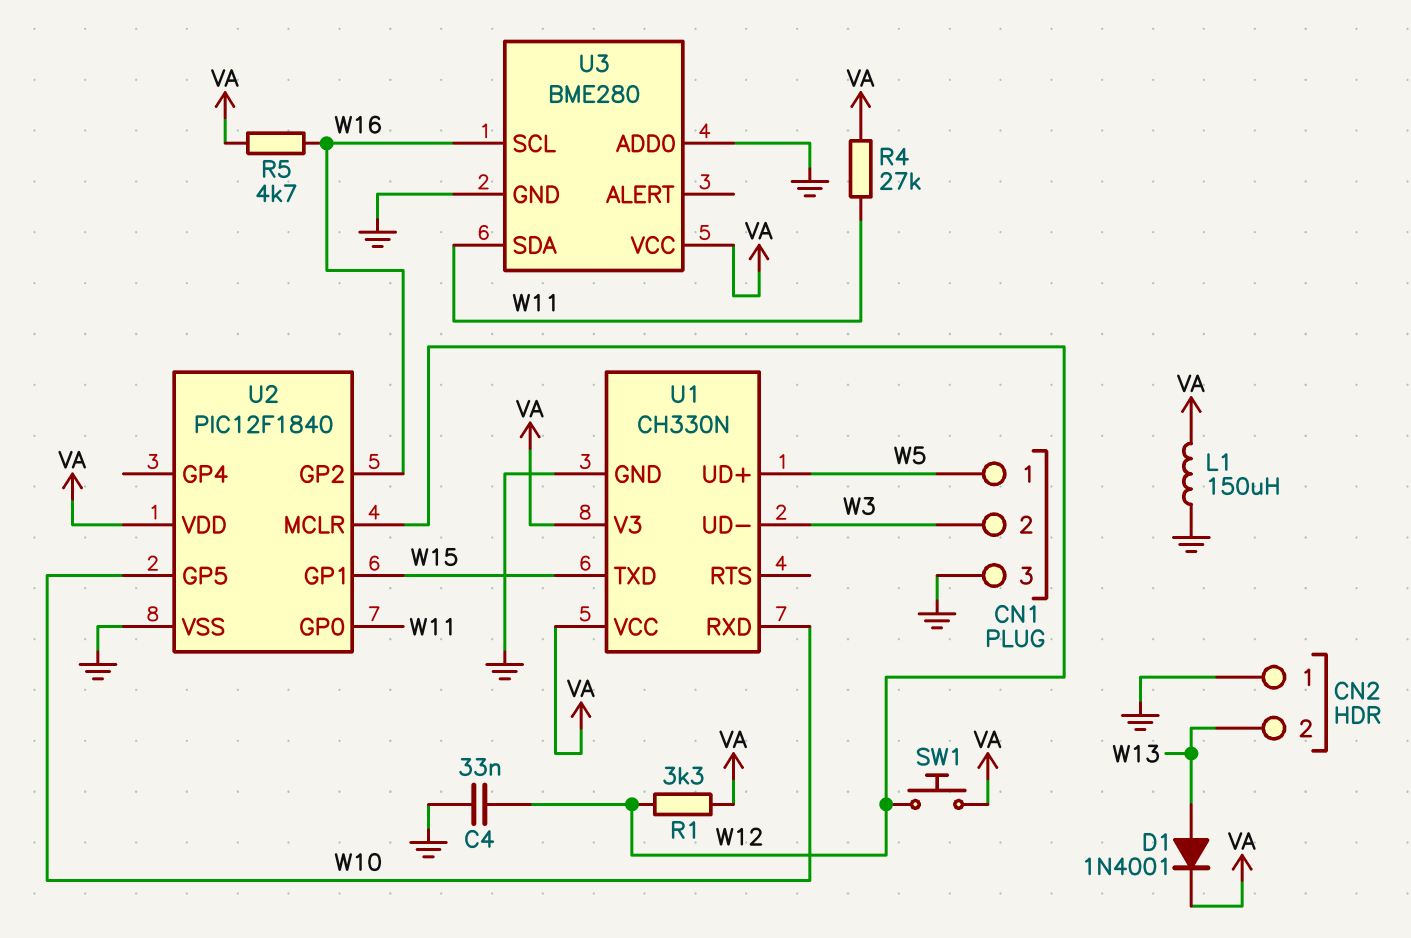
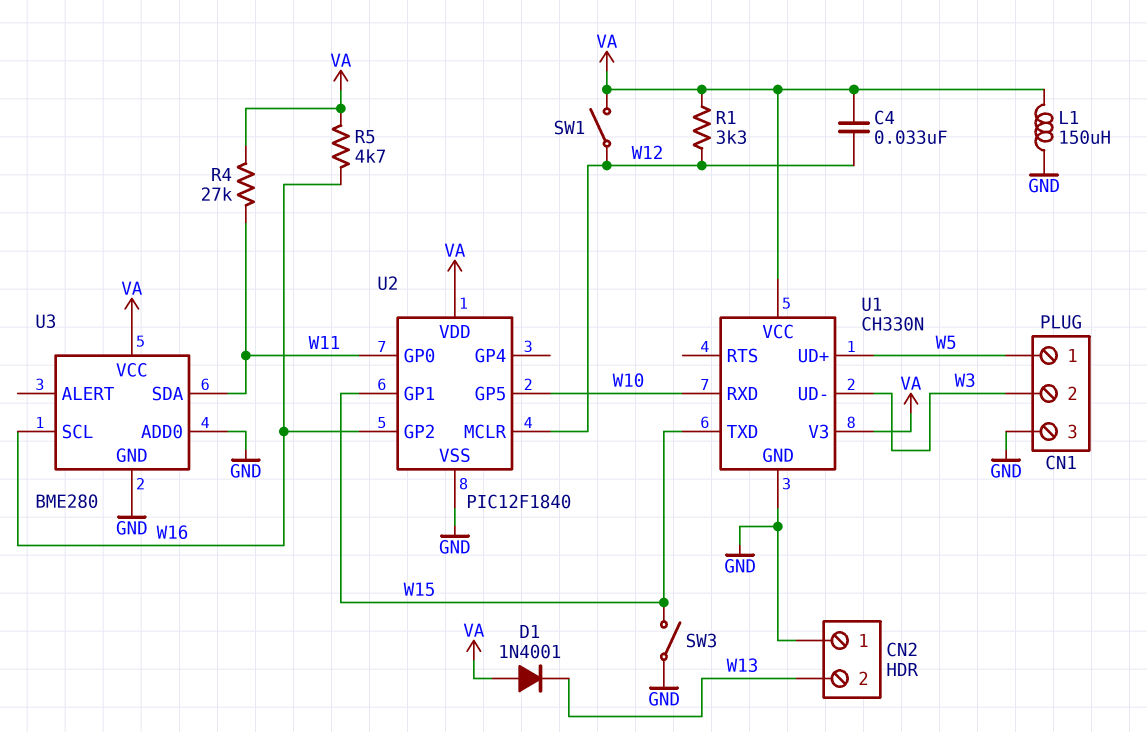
C4: 33nF (GND, W12) -> 33nF (VA, W12)
D1: diode 1N4001 (A W13, K VA) -> diode 1N4001 (A VA, K W13)
SW1: button (VA, W12) -> switch (VA, W12)
SW3: none -> switch (GND, W15)

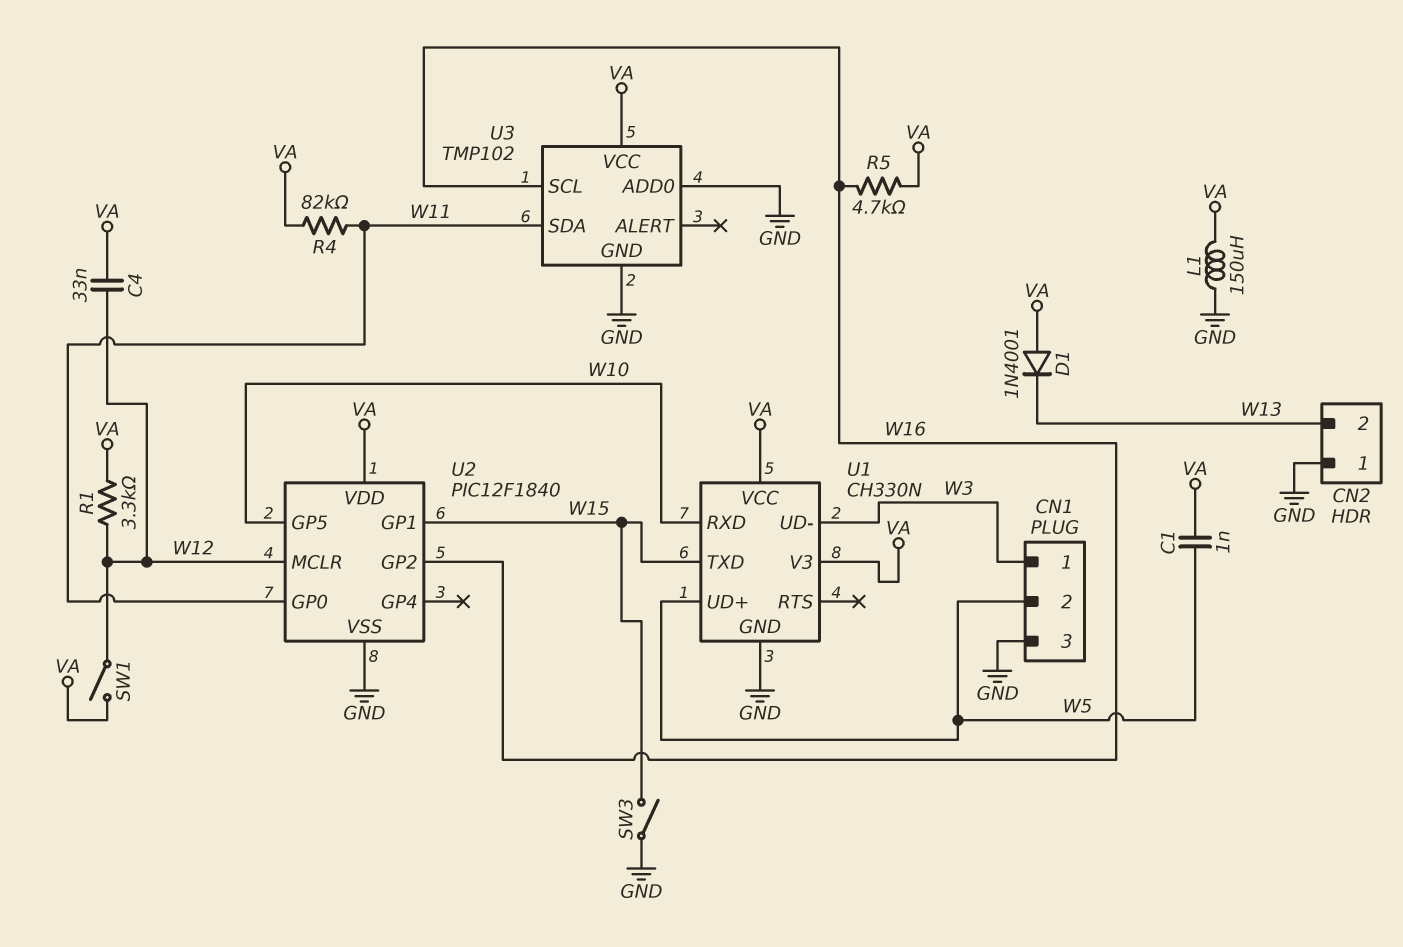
C1: none -> 1nF (VA, W5)
CN1 pin 1: W5 -> W3
CN1 pin 2: W3 -> W5
R4: 27k (VA, W11) -> 82k (VA, W11)
U3: BME280 -> TMP102

